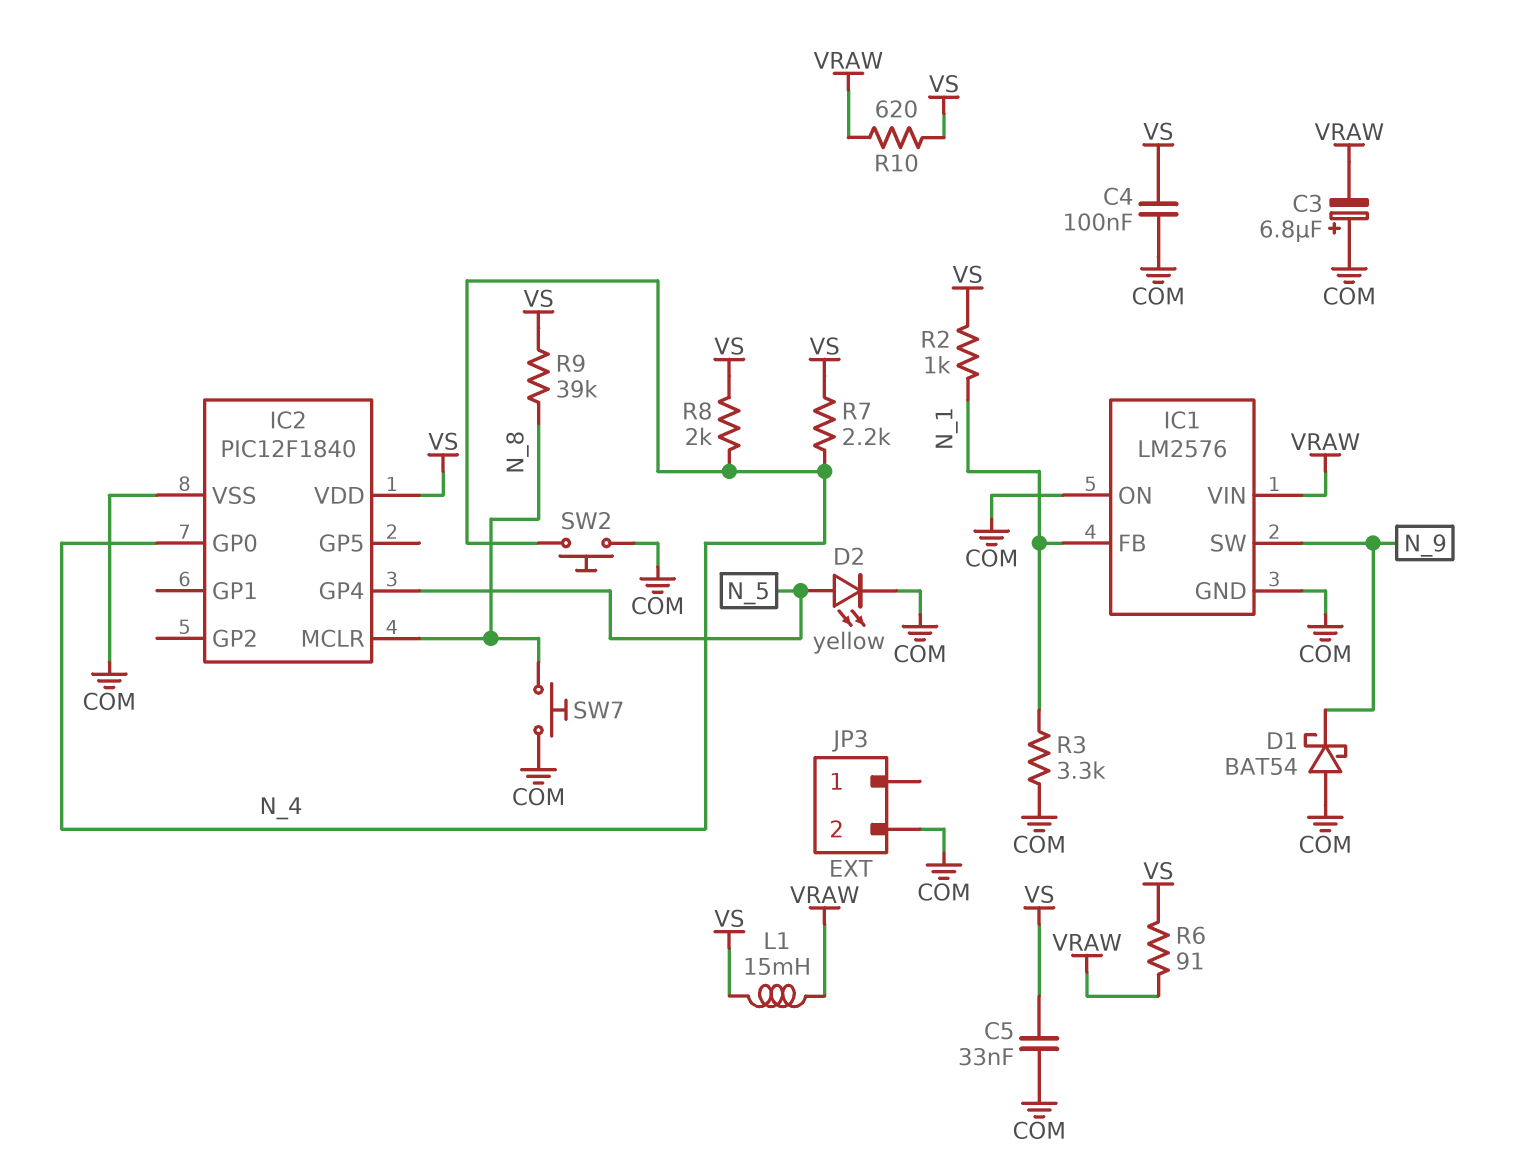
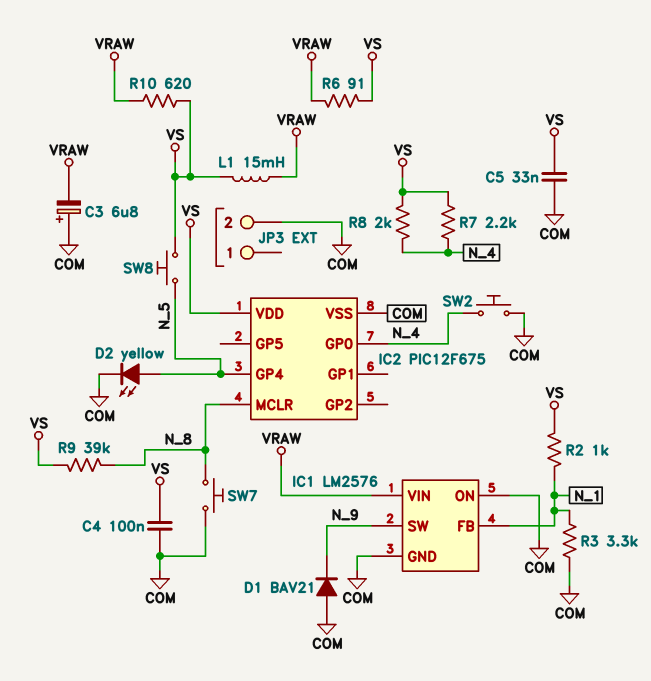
D1: schottky BAT54 (A COM, K N_9) -> diode BAV21 (A COM, K N_9)
IC2: PIC12F1840 -> PIC12F675
SW8: none -> button (N_5, VS)

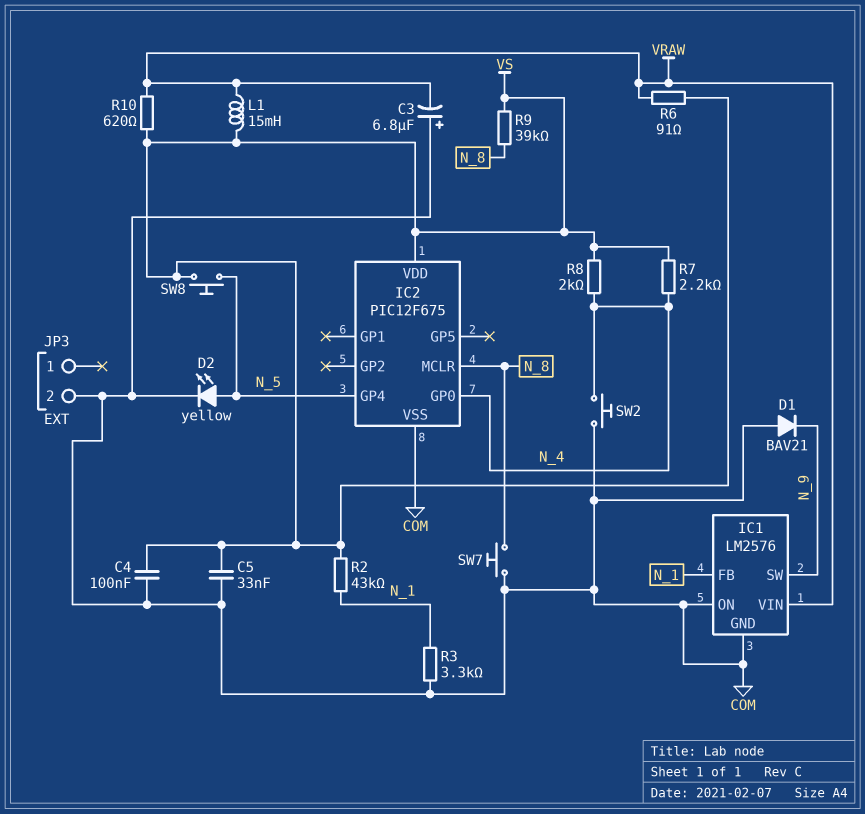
R2: 1k (N_1, VS) -> 43k (N_1, VS)

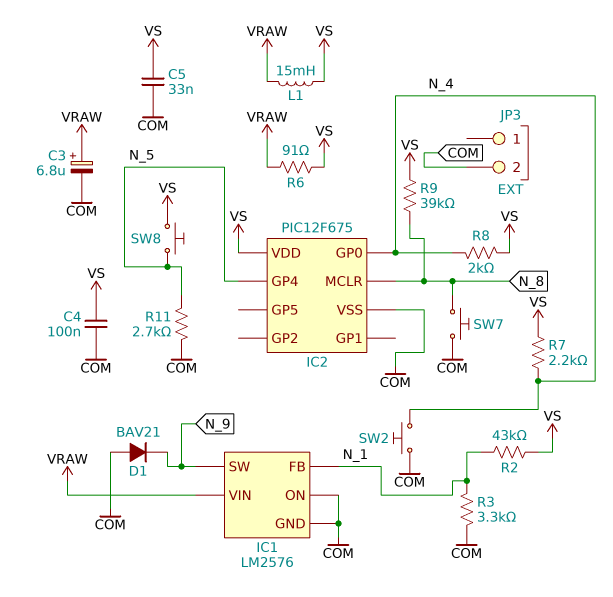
C3: 6.8uF (plus COM, minus VRAW) -> 6.8uF (plus VRAW, minus COM)
D2: LED yellow (A N_5, K COM) -> none
R10: 620 (VRAW, VS) -> none
R11: none -> 2.7k (COM, N_5)

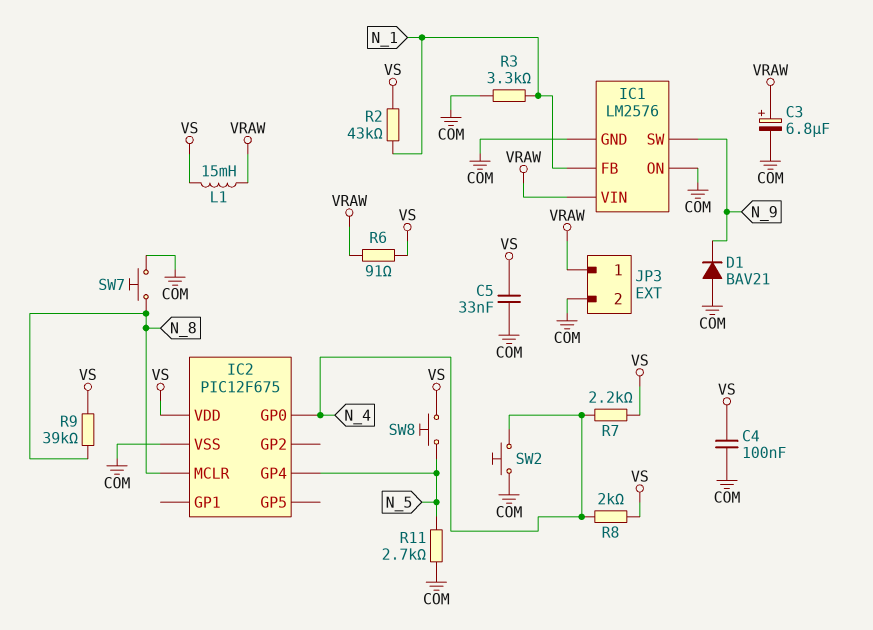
JP3 pin 1: none -> VRAW

